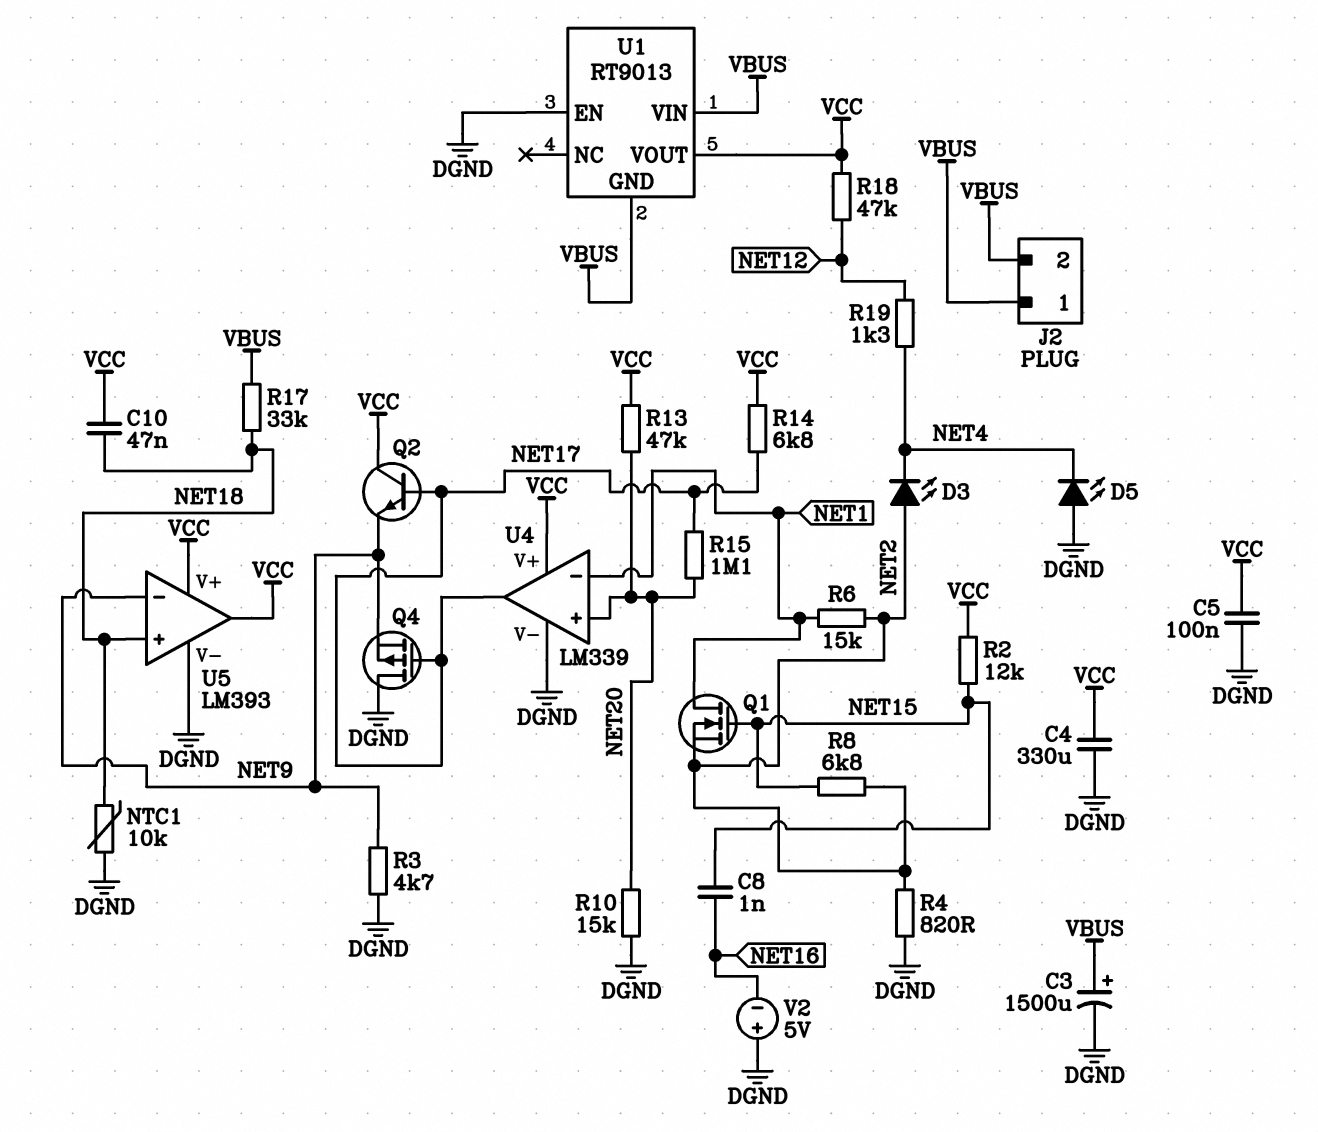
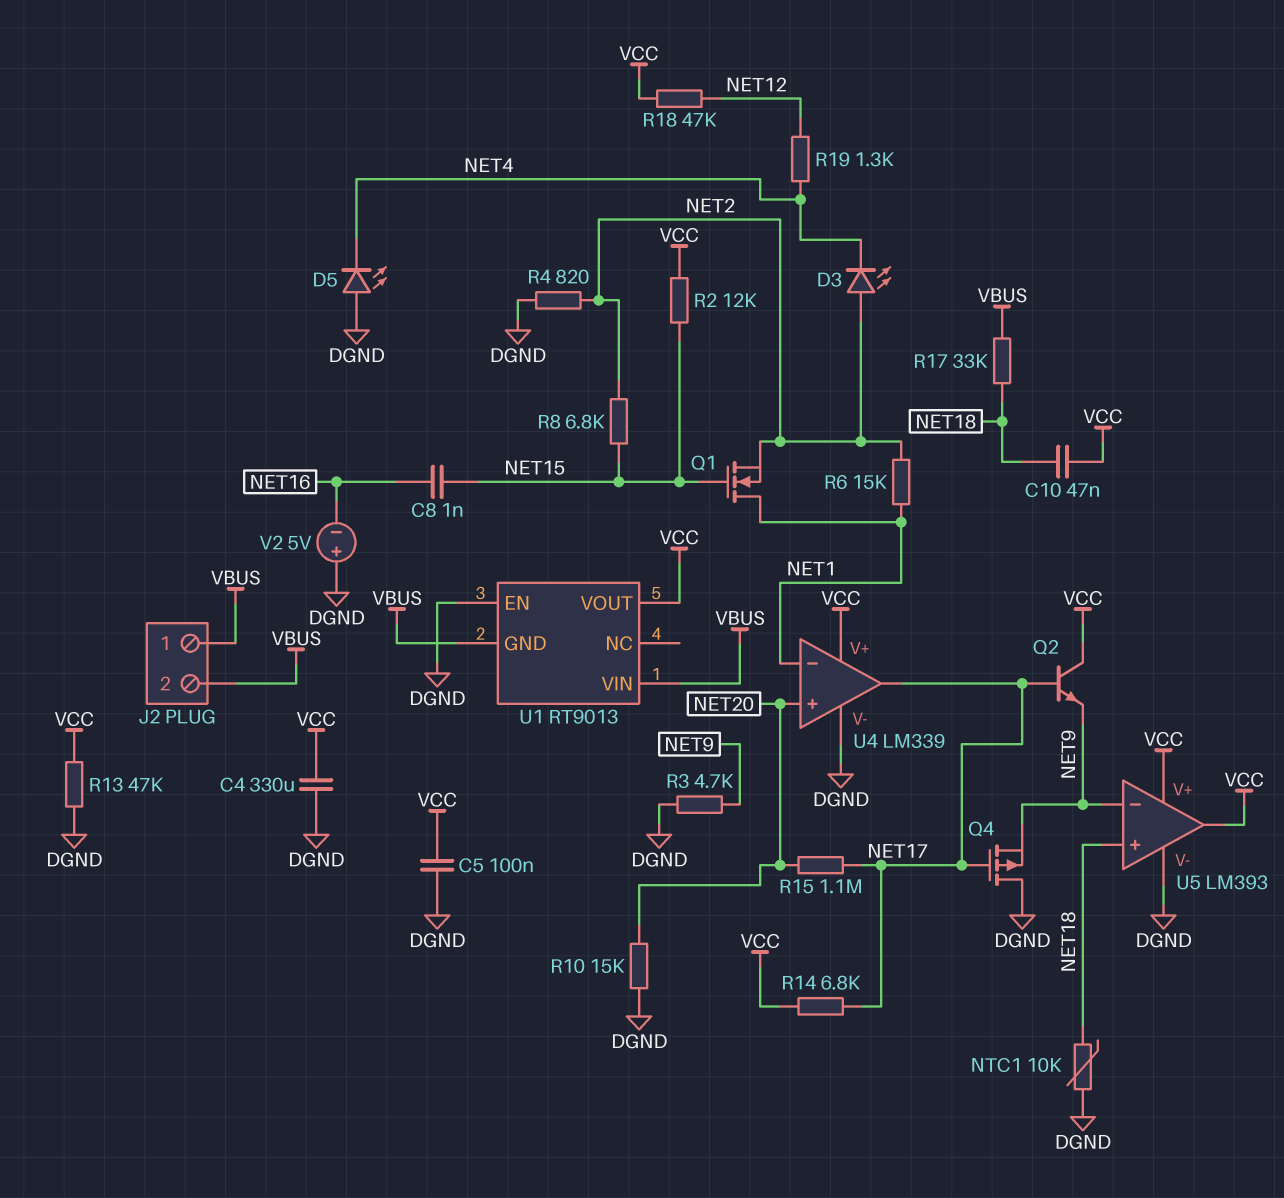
C3: 1500uF (plus VBUS, minus DGND) -> none
R13: 47k (NET20, VCC) -> 47k (DGND, VCC)

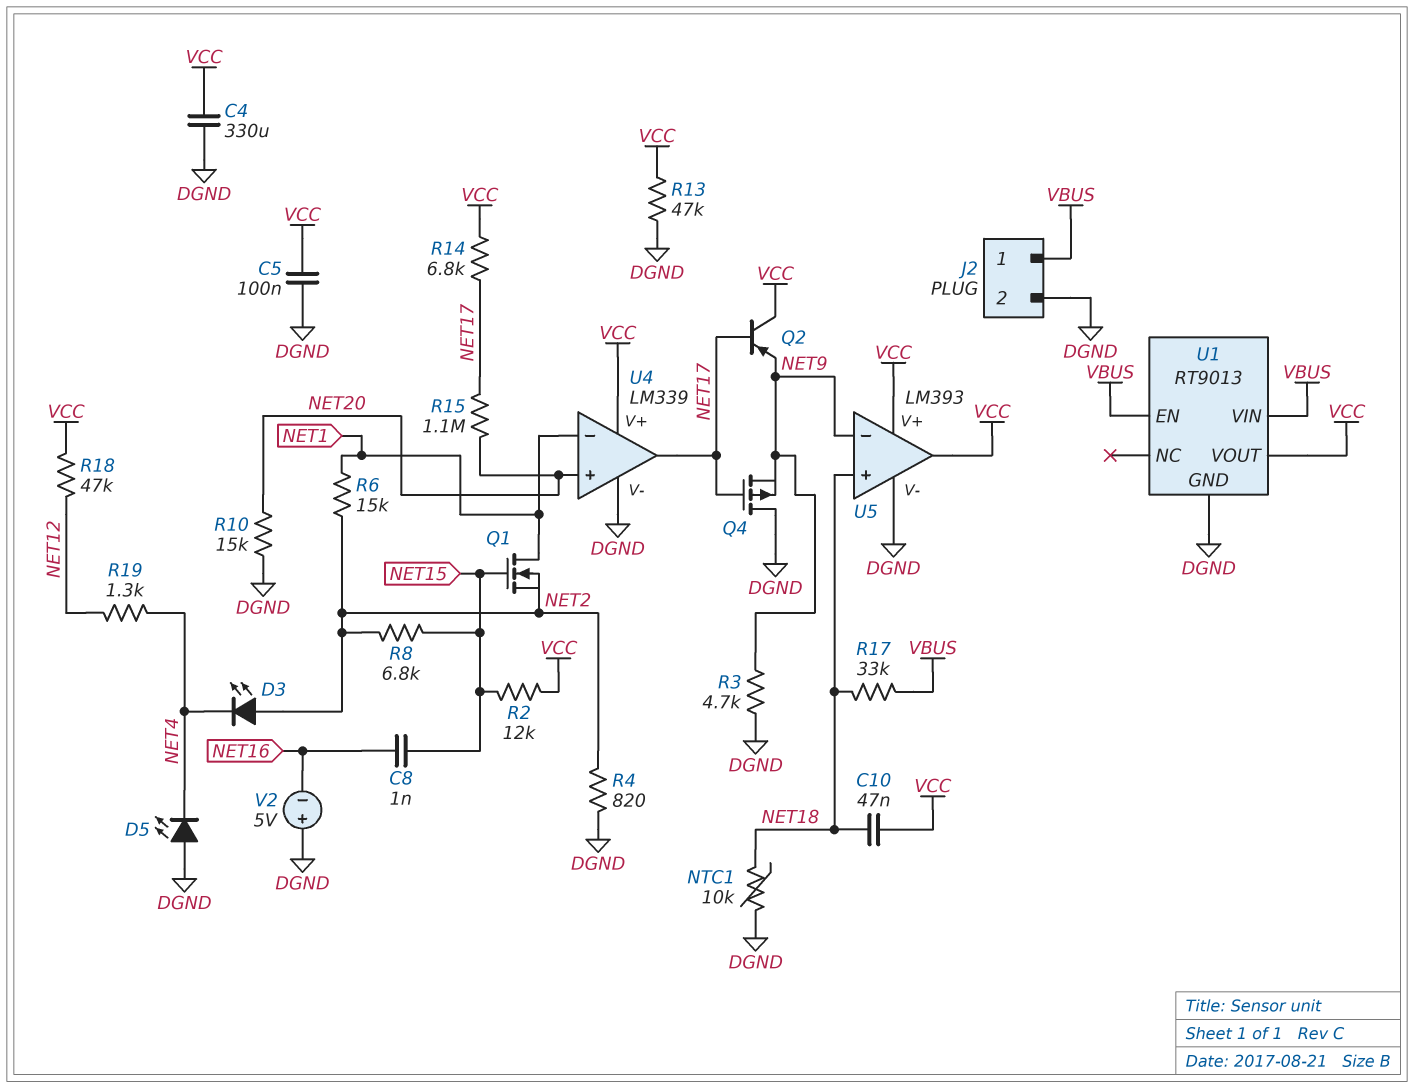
J2 pin 2: VBUS -> DGND
Q2: NPN (B NET17, C VCC, E NET9) -> PNP (B NET17, C VCC, E NET9)
U1 pin EN: DGND -> VBUS
U1 pin GND: VBUS -> DGND

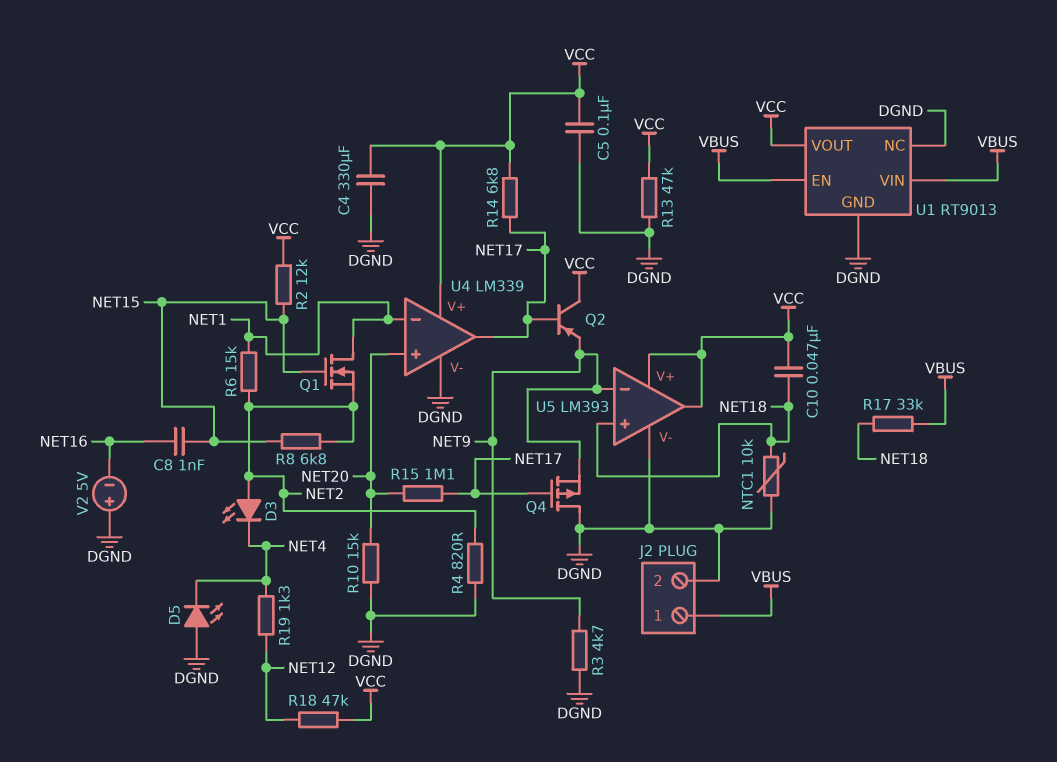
U1 pin NC: none -> DGND

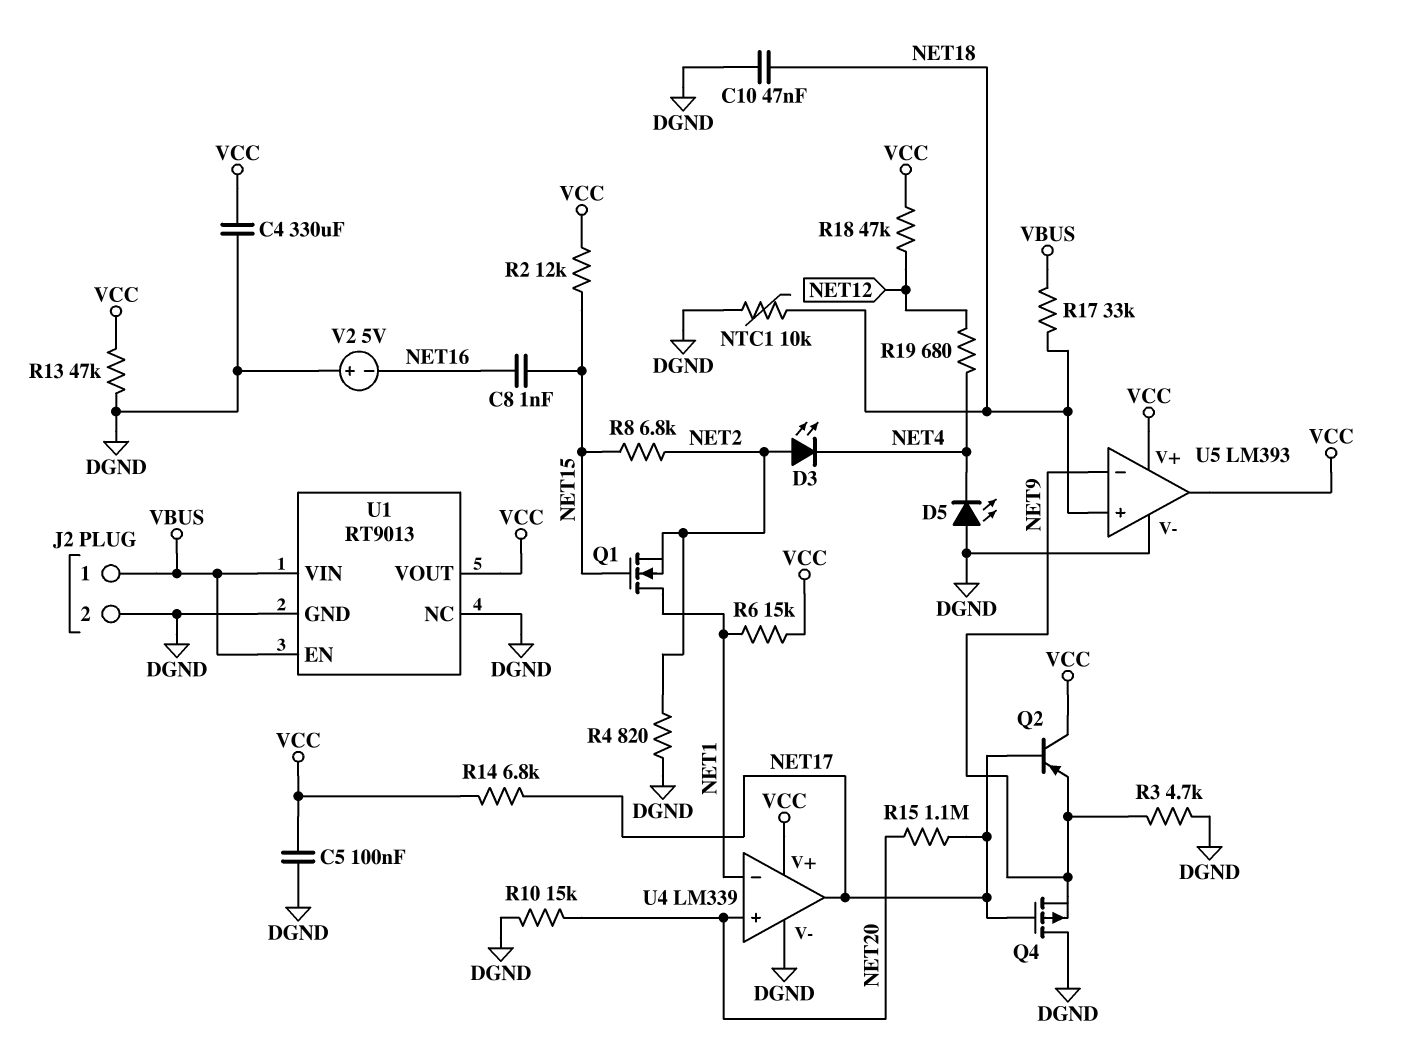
C10: 47nF (NET18, VCC) -> 47nF (DGND, NET18)
R6: 15k (NET1, NET2) -> 15k (NET1, VCC)
R19: 1.3k (NET4, NET12) -> 680 (NET4, NET12)

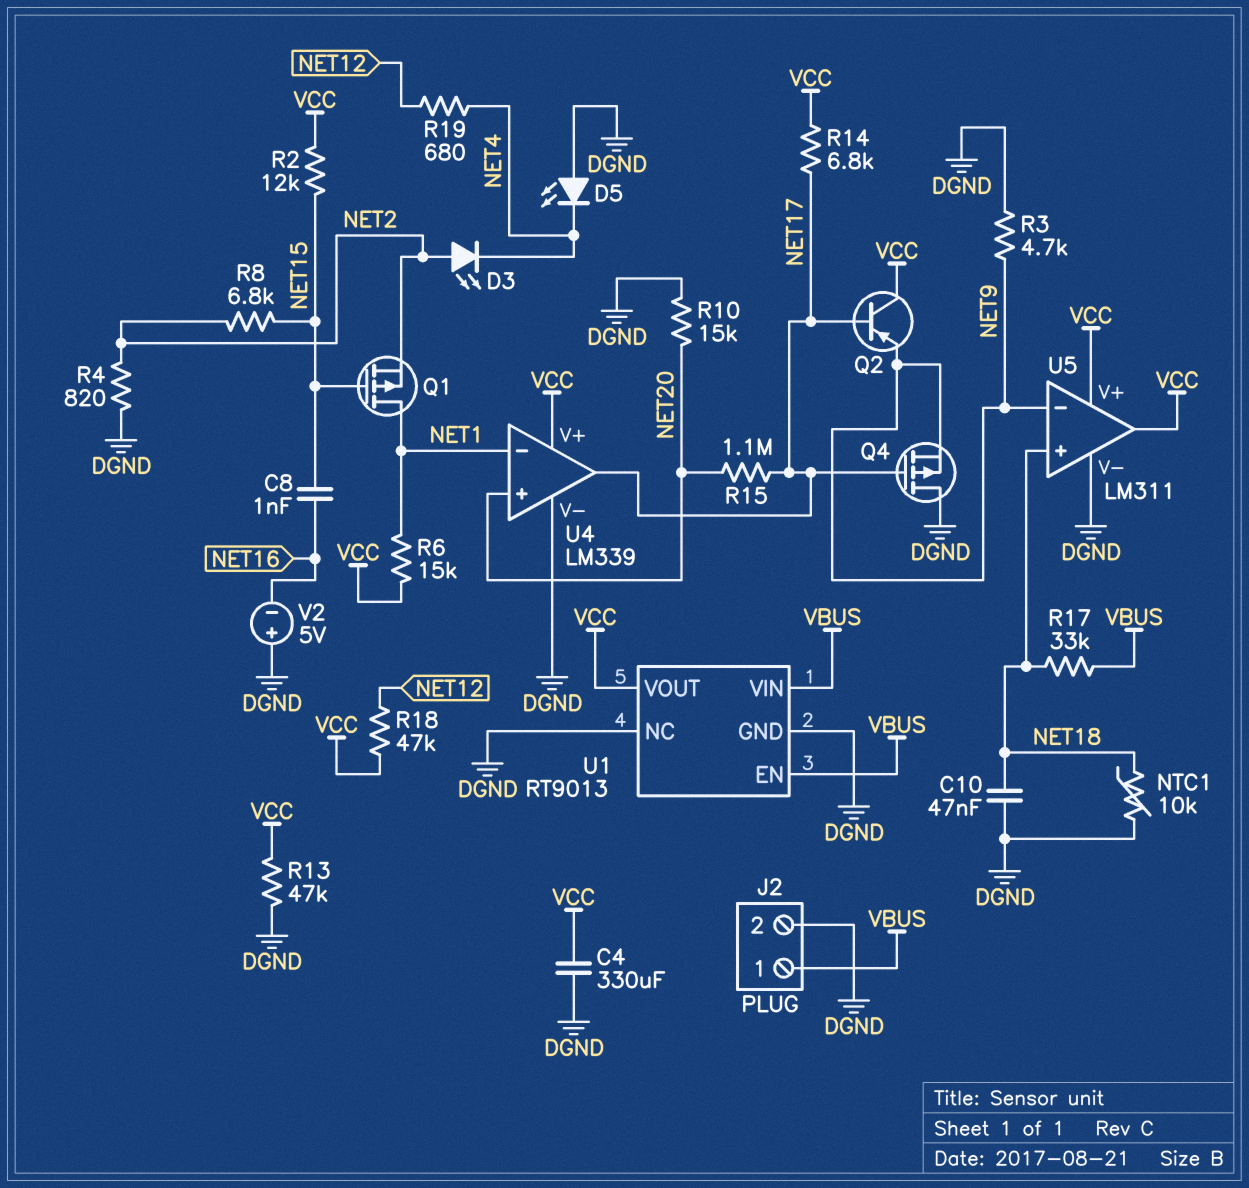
C5: 100nF (DGND, VCC) -> none
Q1: NMOS (G NET15, D NET1, S NET2) -> PMOS (G NET15, D NET1, S NET2)
U5: LM393 -> LM311

